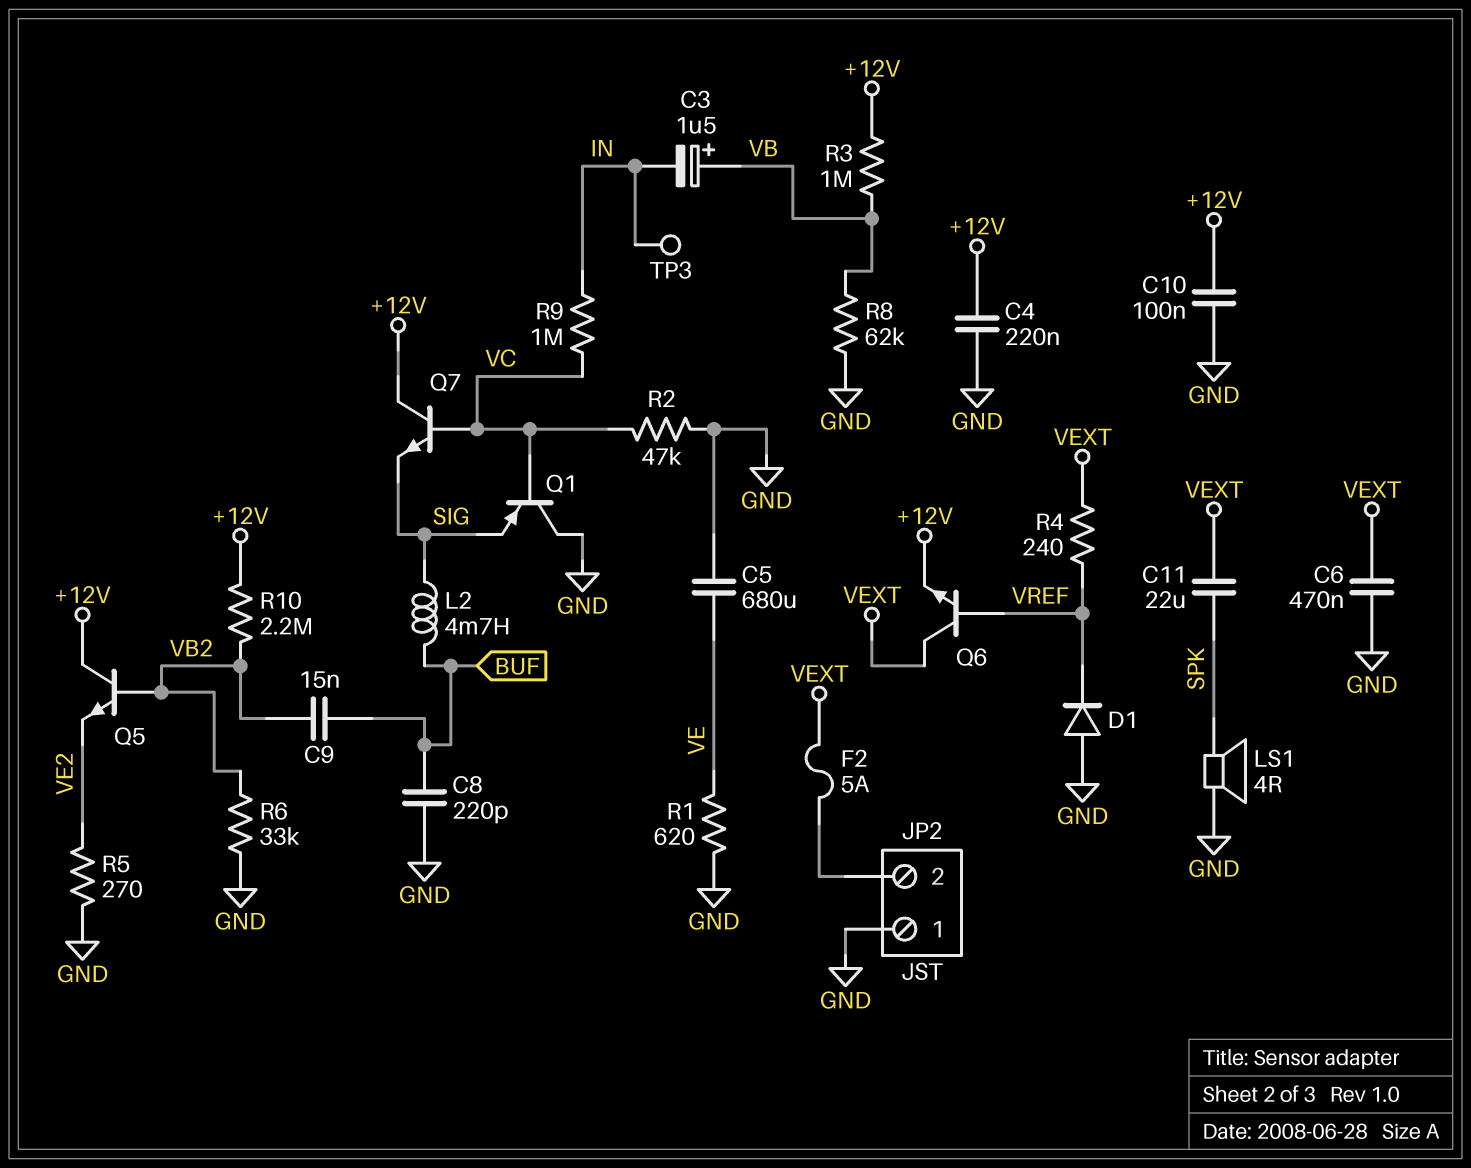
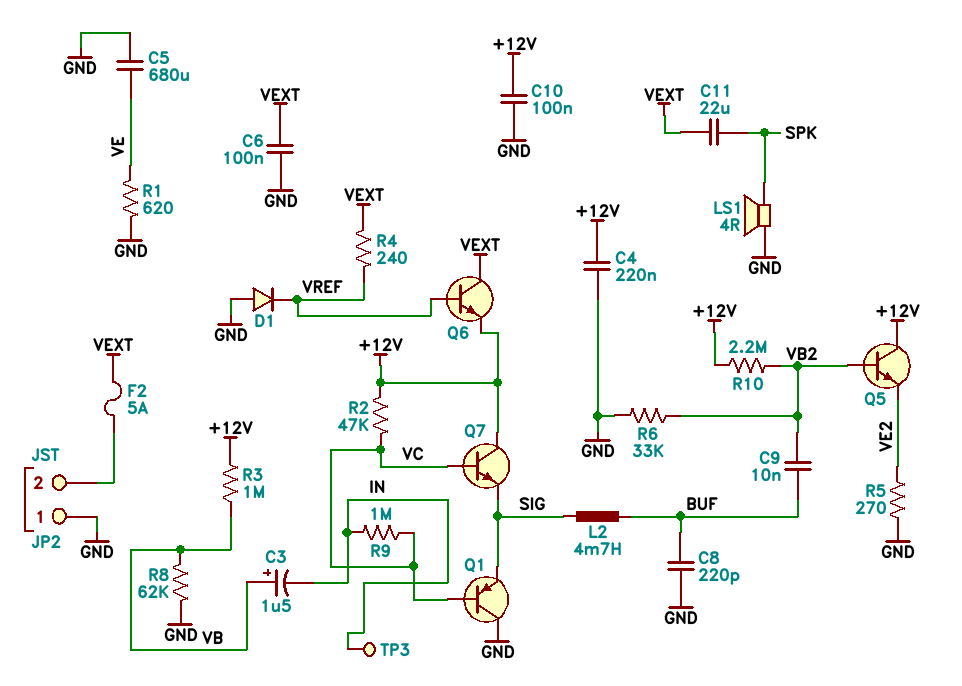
C6: 470nF (GND, VEXT) -> 100nF (GND, VEXT)
C9: 15nF (BUF, VB2) -> 10nF (BUF, VB2)
R2: 47k (GND, VC) -> 47k (+12V, VC)

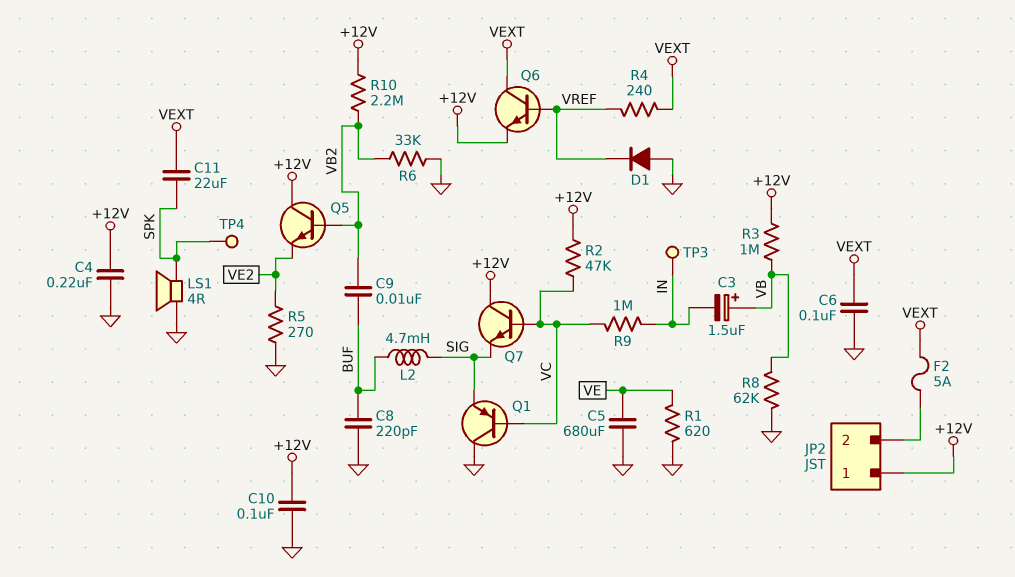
JP2 pin 1: GND -> +12V
TP4: none -> test point (SPK)

